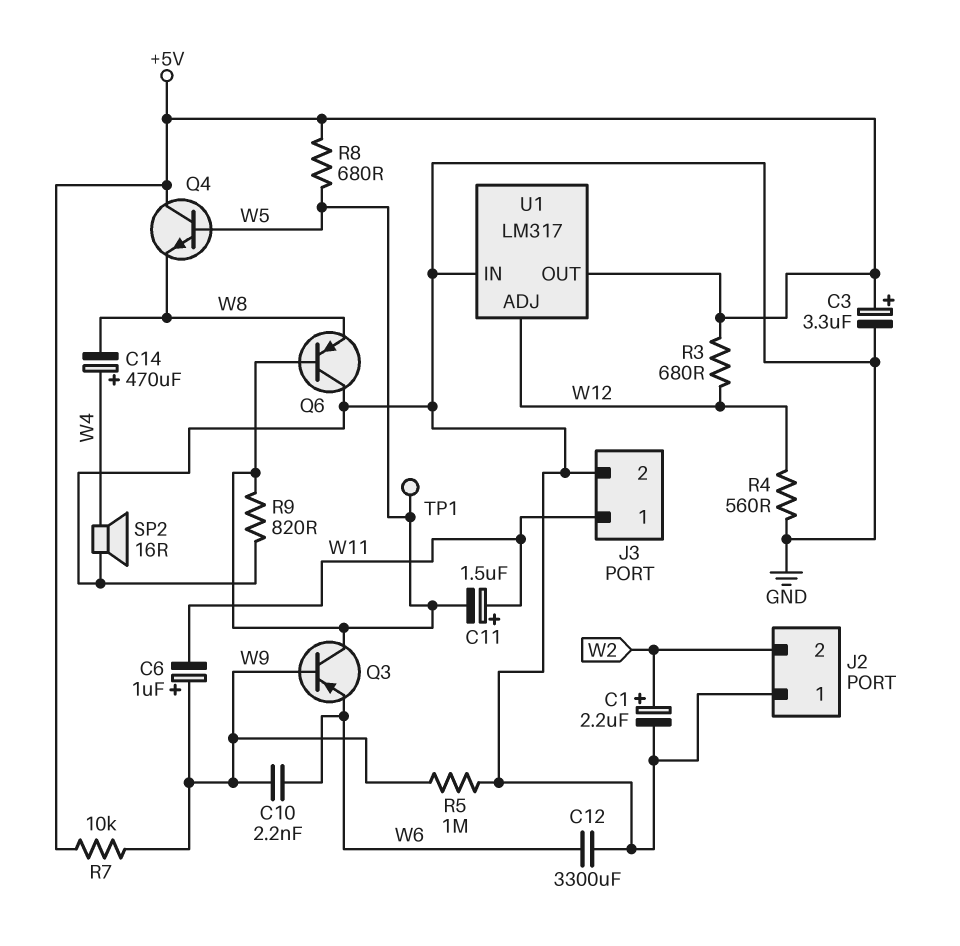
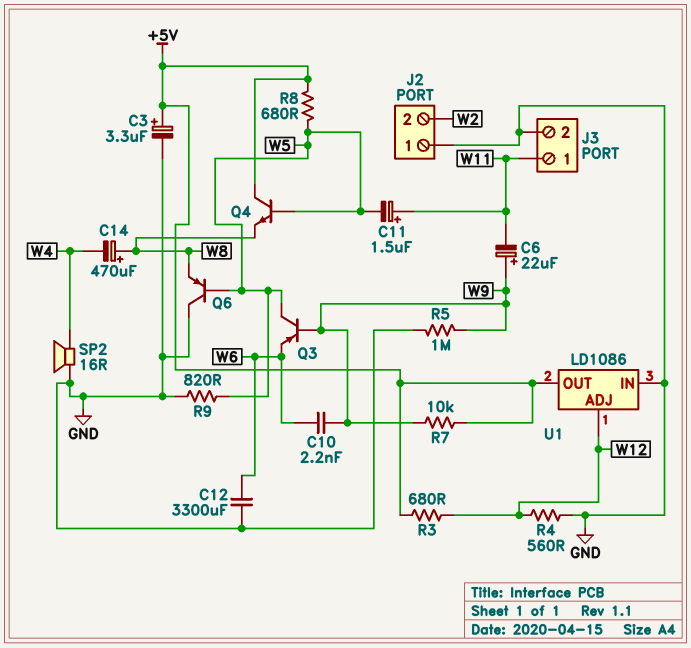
C1: 2.2uF (plus W2, minus GND) -> none
C6: 1uF (plus W9, minus W11) -> 22uF (plus W9, minus W11)
C14: 470uF (plus W4, minus W8) -> 470uF (plus W8, minus W4)
TP1: test point (W5) -> none
U1: LM317 -> LD1086

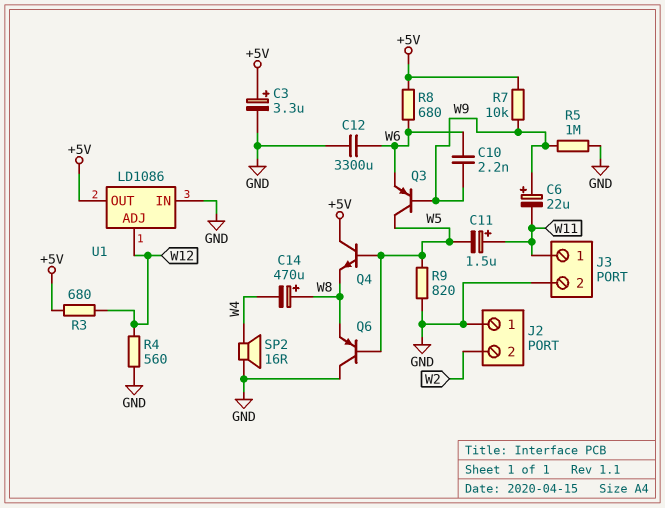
R8: 680 (+5V, W5) -> 680 (+5V, W6)

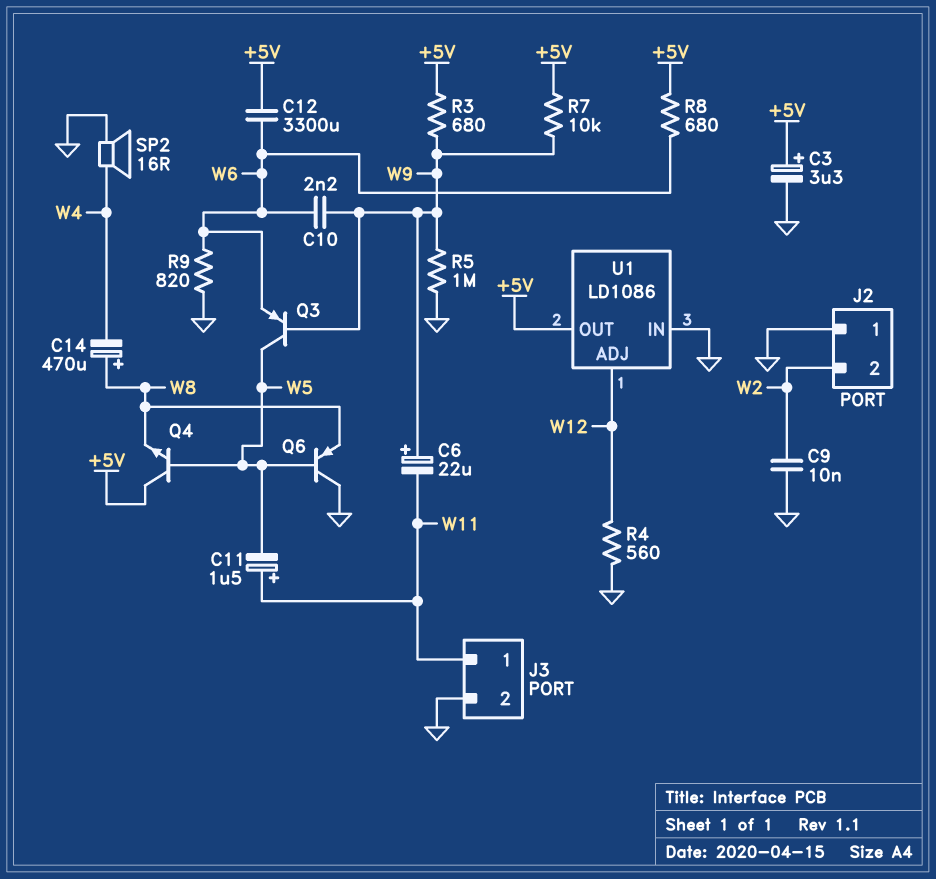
C9: none -> 10nF (GND, W2)
C12: 3300uF (GND, W6) -> 3300uF (+5V, W6)
R3: 680 (+5V, W12) -> 680 (+5V, W9)
R9: 820 (GND, W5) -> 820 (GND, W6)

